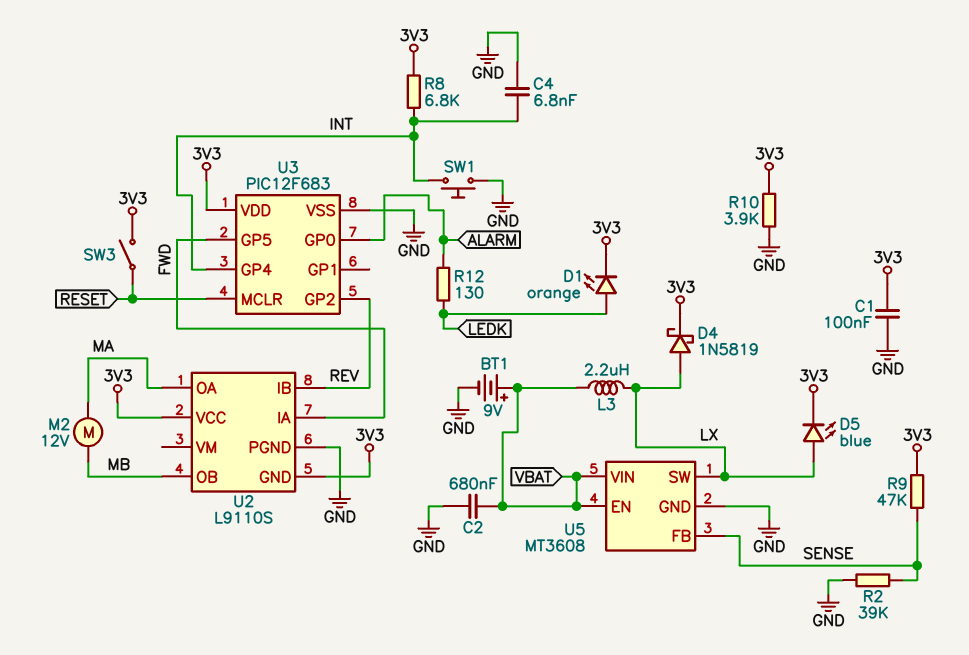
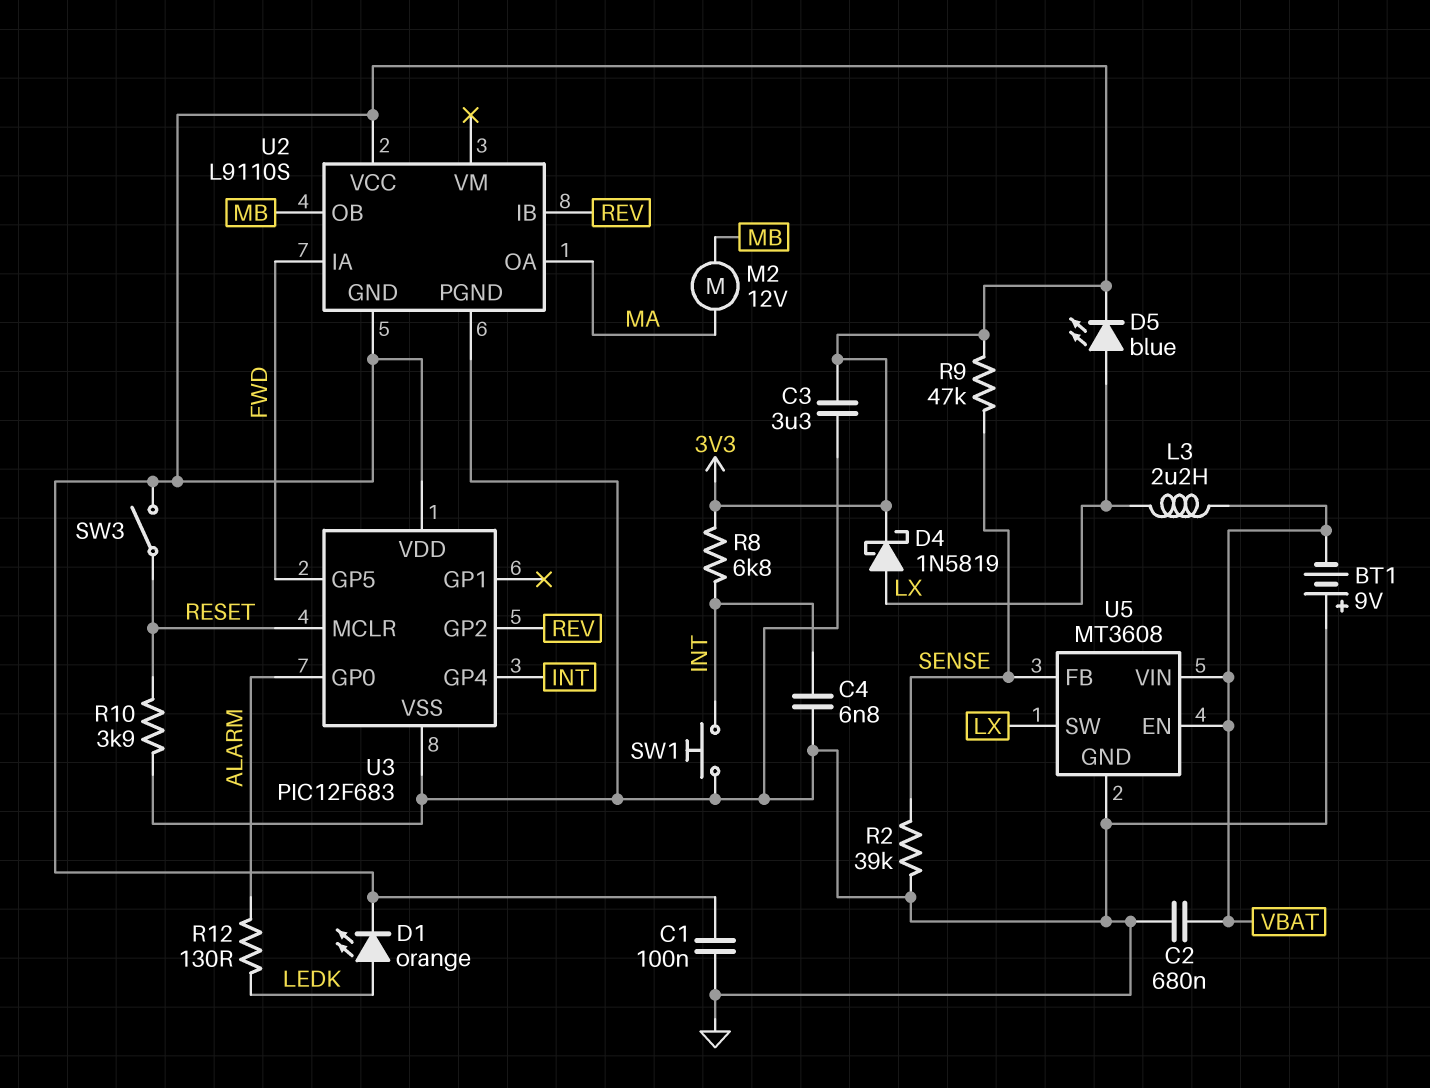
BT1: 9V (plus VBAT, minus GND) -> 9V (plus GND, minus VBAT)
C3: none -> 3.3uF (3V3, GND)
R10: 3.9k (3V3, GND) -> 3.9k (GND, RESET)

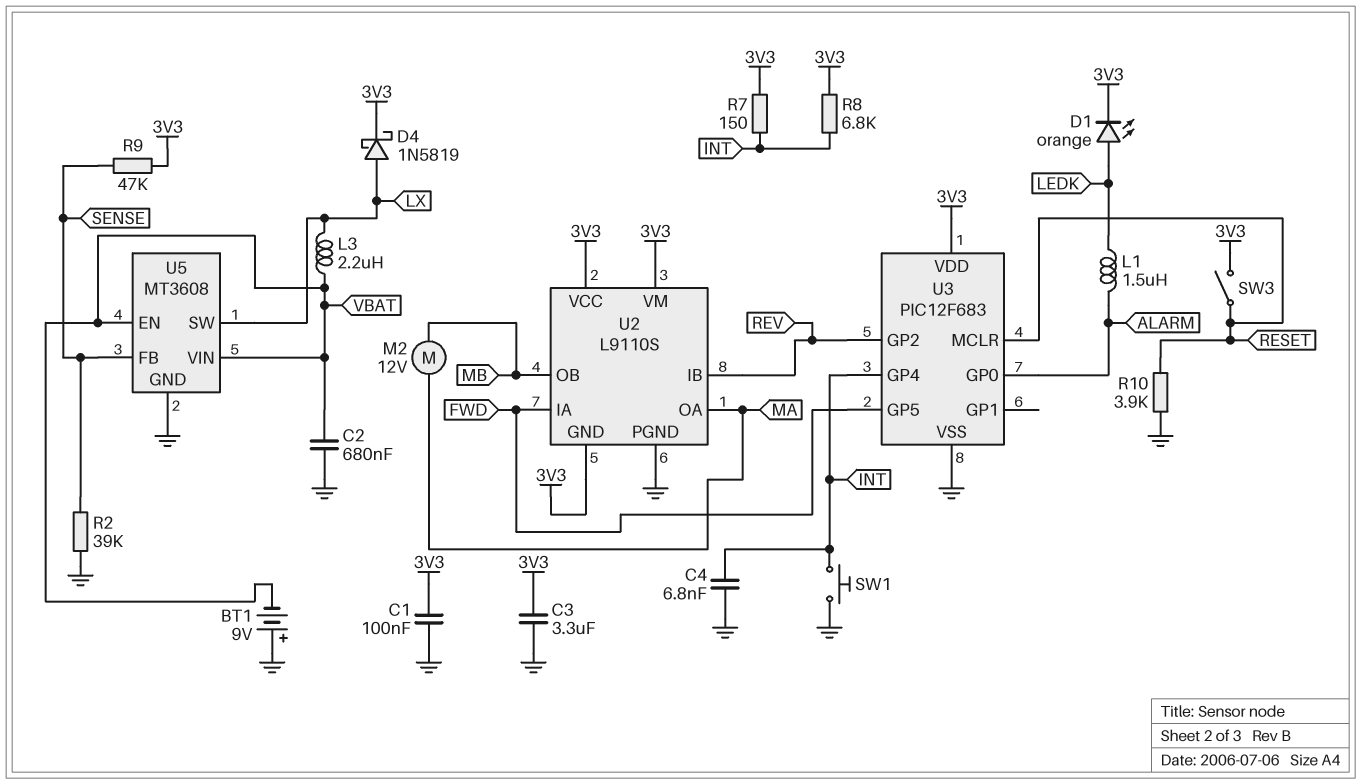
D5: LED blue (A LX, K 3V3) -> none
L1: none -> 1.5uH (ALARM, LEDK)
R7: none -> 150 (3V3, INT)
R12: 130 (ALARM, LEDK) -> none
U2 pin VM: none -> 3V3

